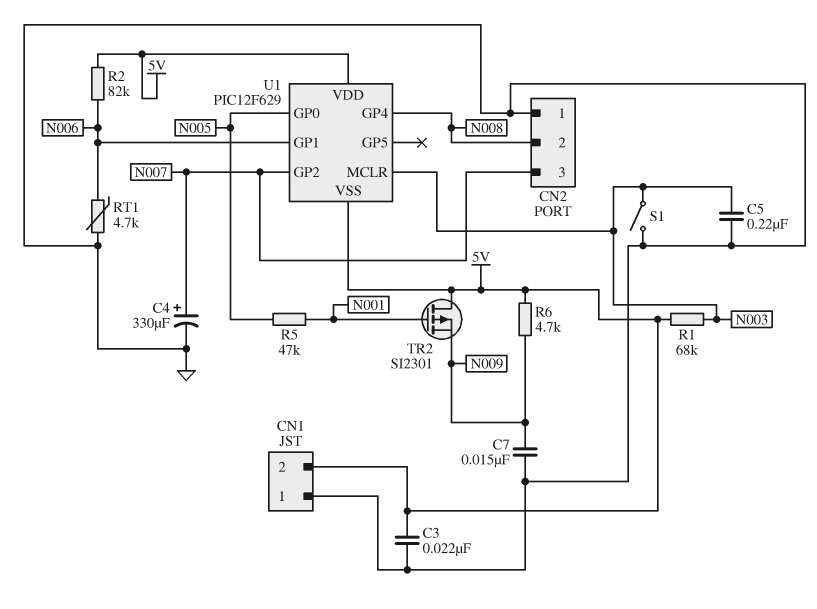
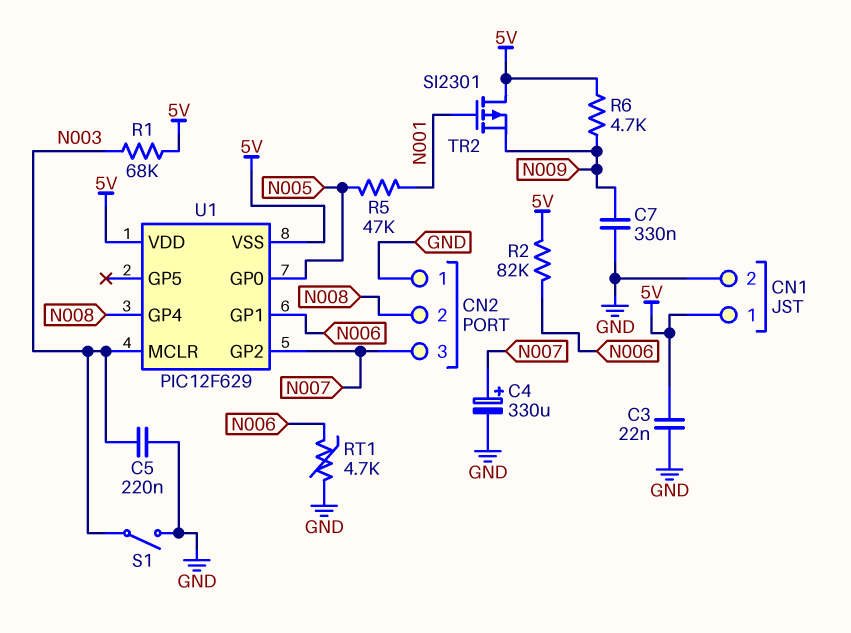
C7: 15nF (GND, N009) -> 330nF (GND, N009)
CN1 pin 1: GND -> 5V
CN1 pin 2: 5V -> GND

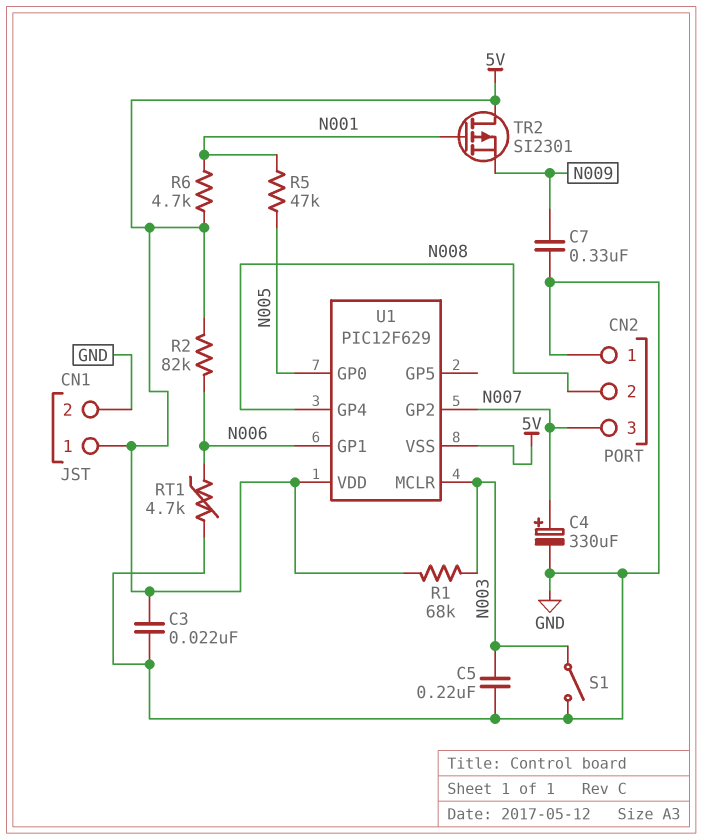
R6: 4.7k (5V, N009) -> 4.7k (5V, N001)

